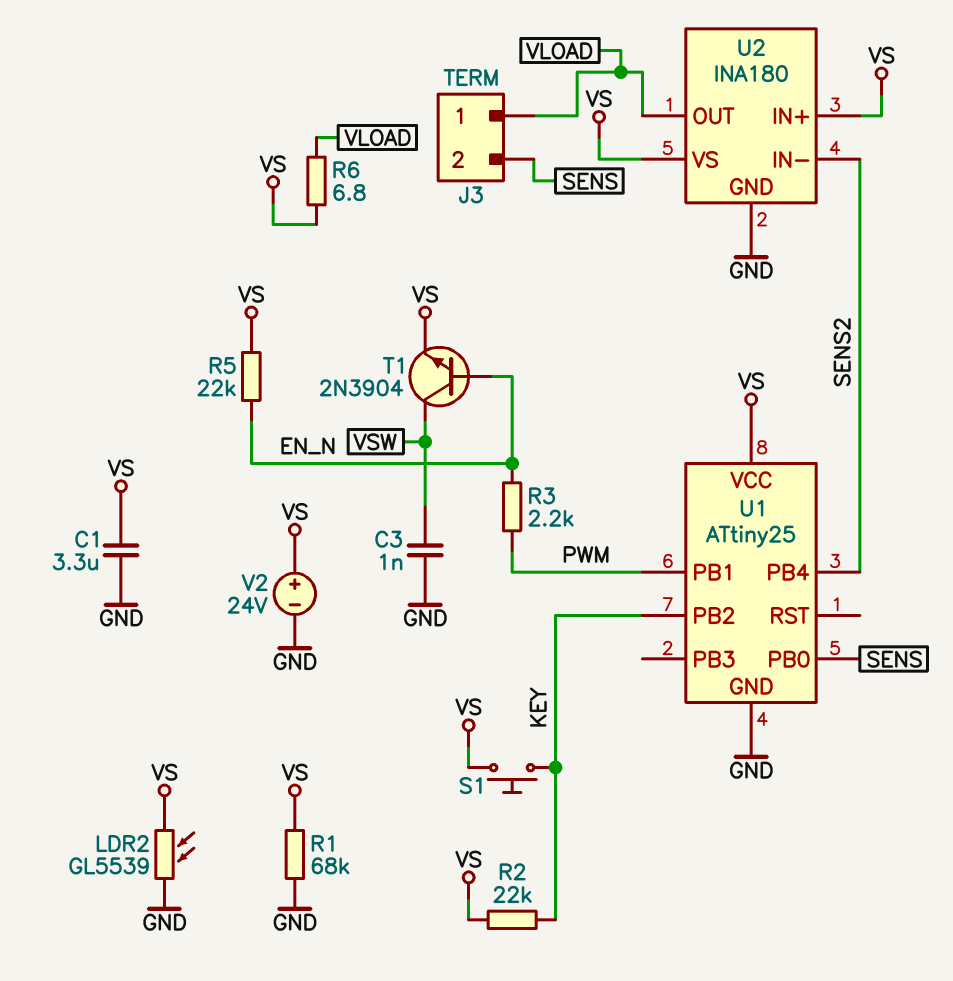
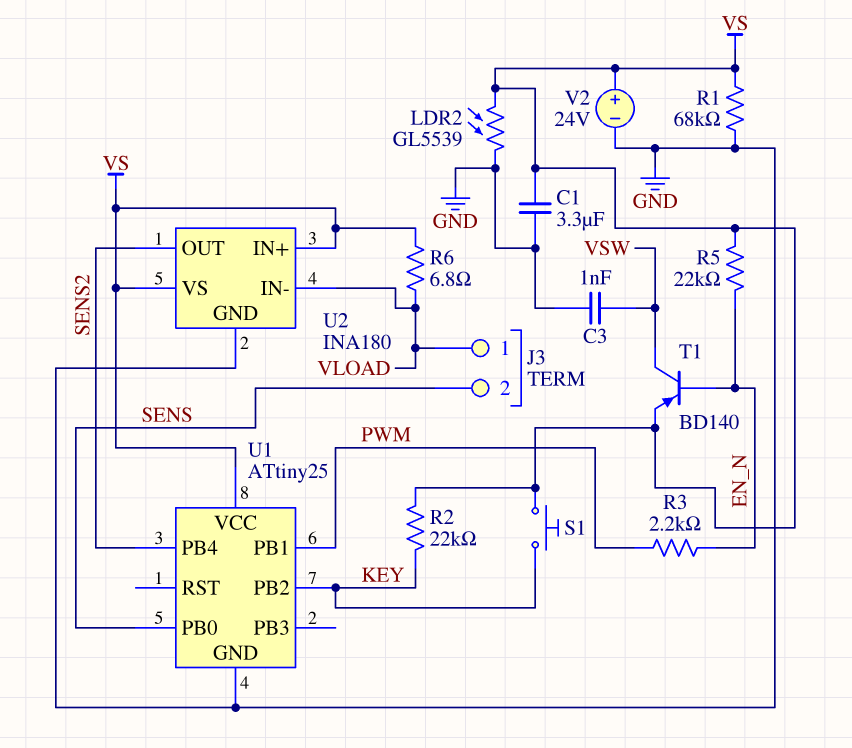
T1: NPN 2N3904 (B EN_N, C VSW, E VS) -> PNP BD140 (B EN_N, C VSW, E VS)
U2 pin IN-: SENS2 -> VLOAD
U2 pin OUT: VLOAD -> SENS2

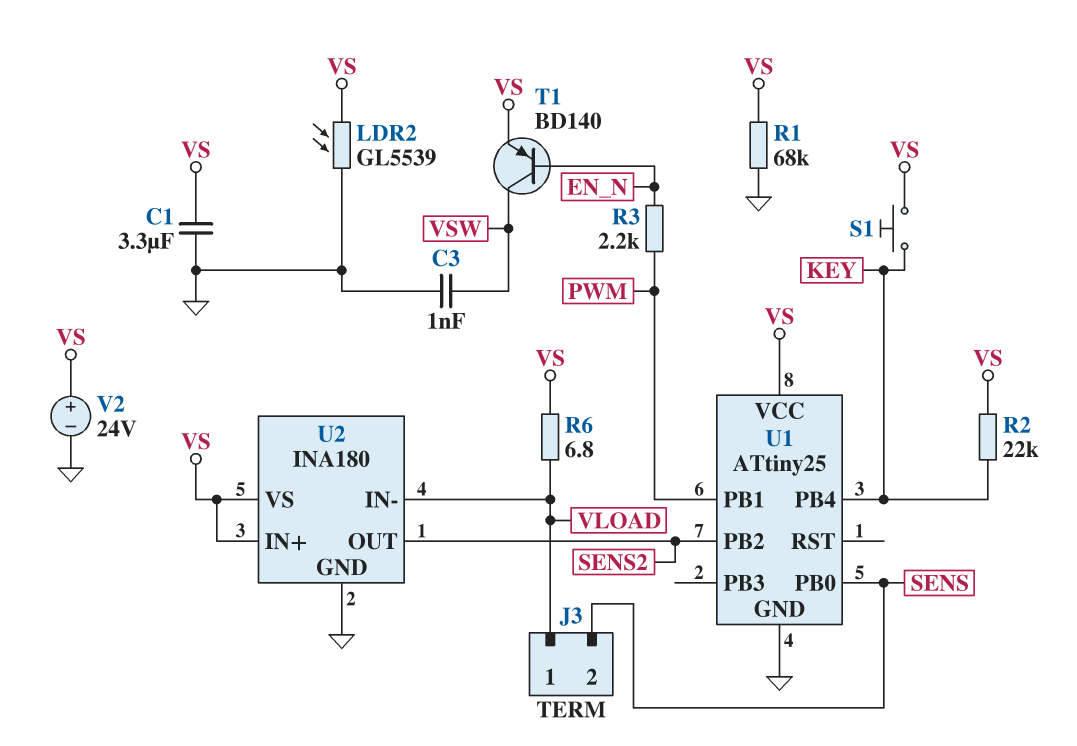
R5: 22k (EN_N, VS) -> none
U1 pin PB2: KEY -> SENS2
U1 pin PB4: SENS2 -> KEY

